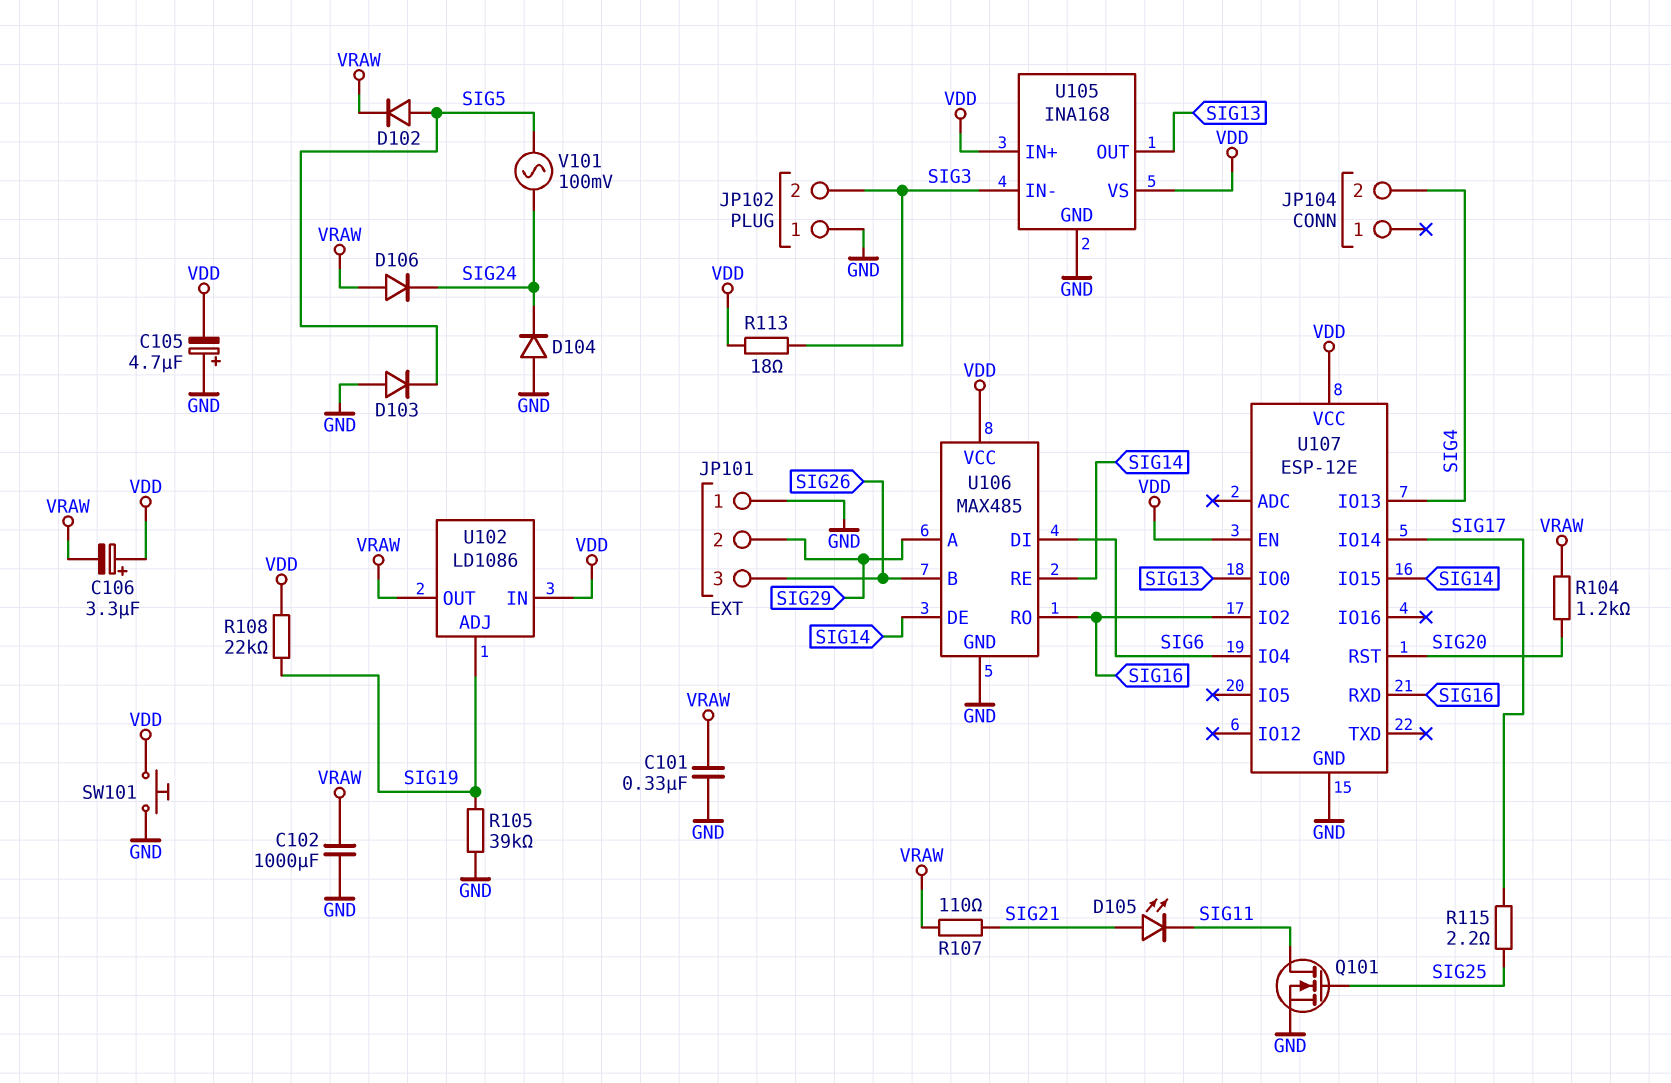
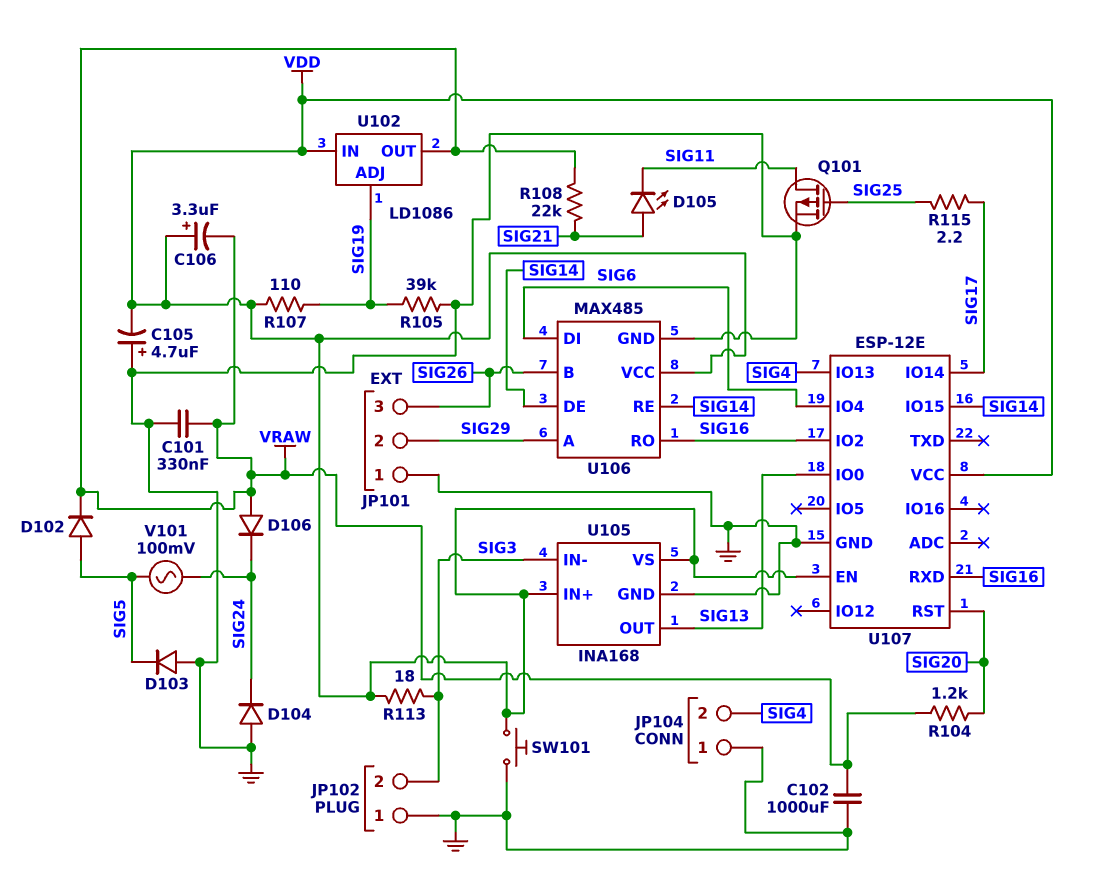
JP104 pin 1: none -> GND
Q101: NMOS (G SIG25, D SIG11, S GND) -> PMOS (G SIG25, D SIG11, S GND)
R107: 110 (SIG21, VRAW) -> 110 (SIG19, VDD)
R108: 22k (SIG19, VDD) -> 22k (SIG21, VRAW)

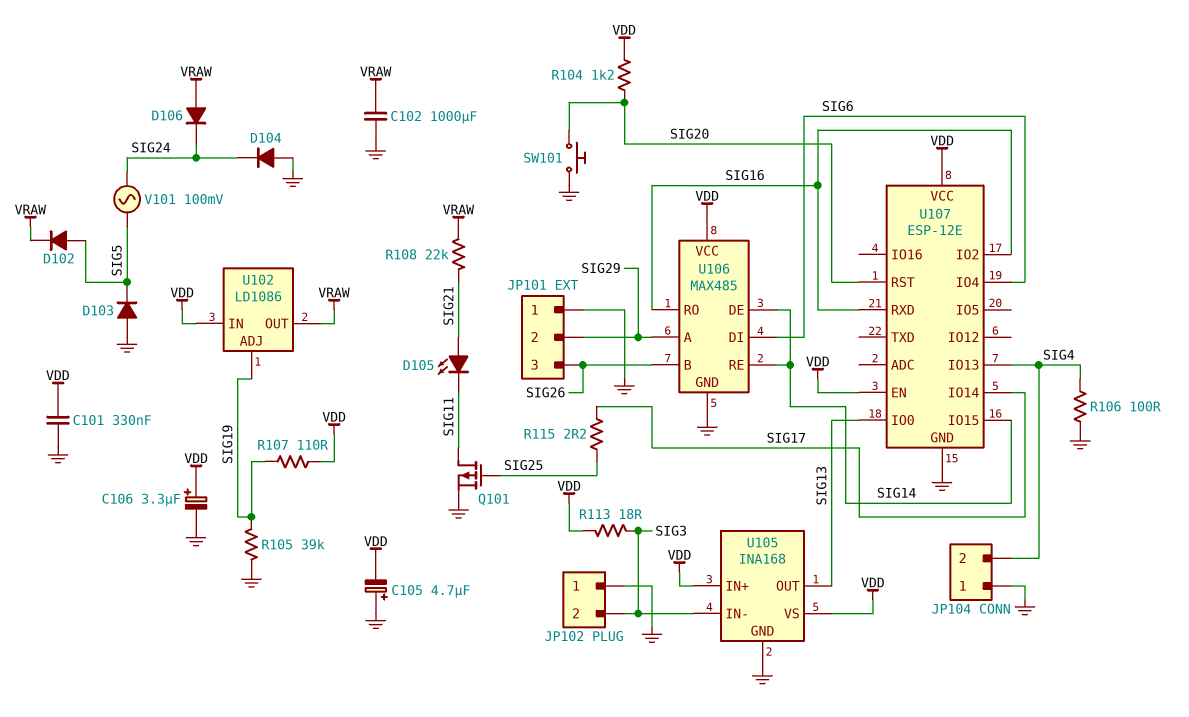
C101: 330nF (GND, VRAW) -> 330nF (GND, VDD)
C106: 3.3uF (plus VDD, minus VRAW) -> 3.3uF (plus VDD, minus GND)
R104: 1.2k (SIG20, VRAW) -> 1.2k (SIG20, VDD)
R106: none -> 100 (GND, SIG4)
SW101: button (GND, VDD) -> button (GND, SIG20)

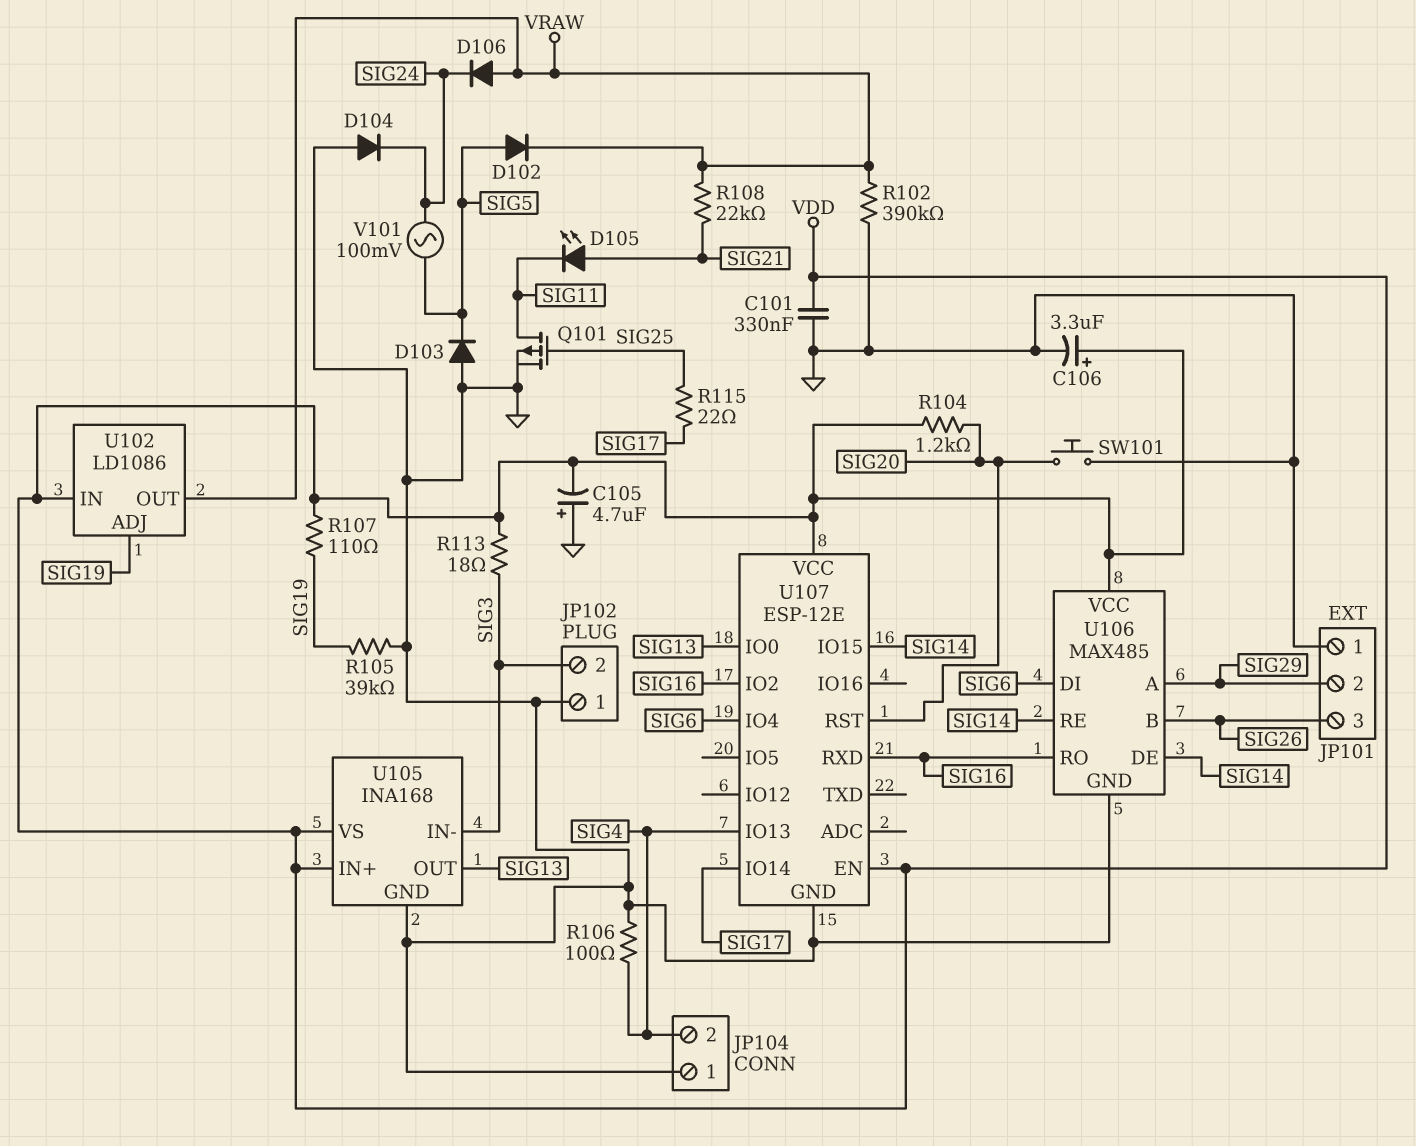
C102: 1000uF (GND, VRAW) -> none
R102: none -> 390k (GND, VRAW)
R115: 2.2 (SIG17, SIG25) -> 22 (SIG17, SIG25)

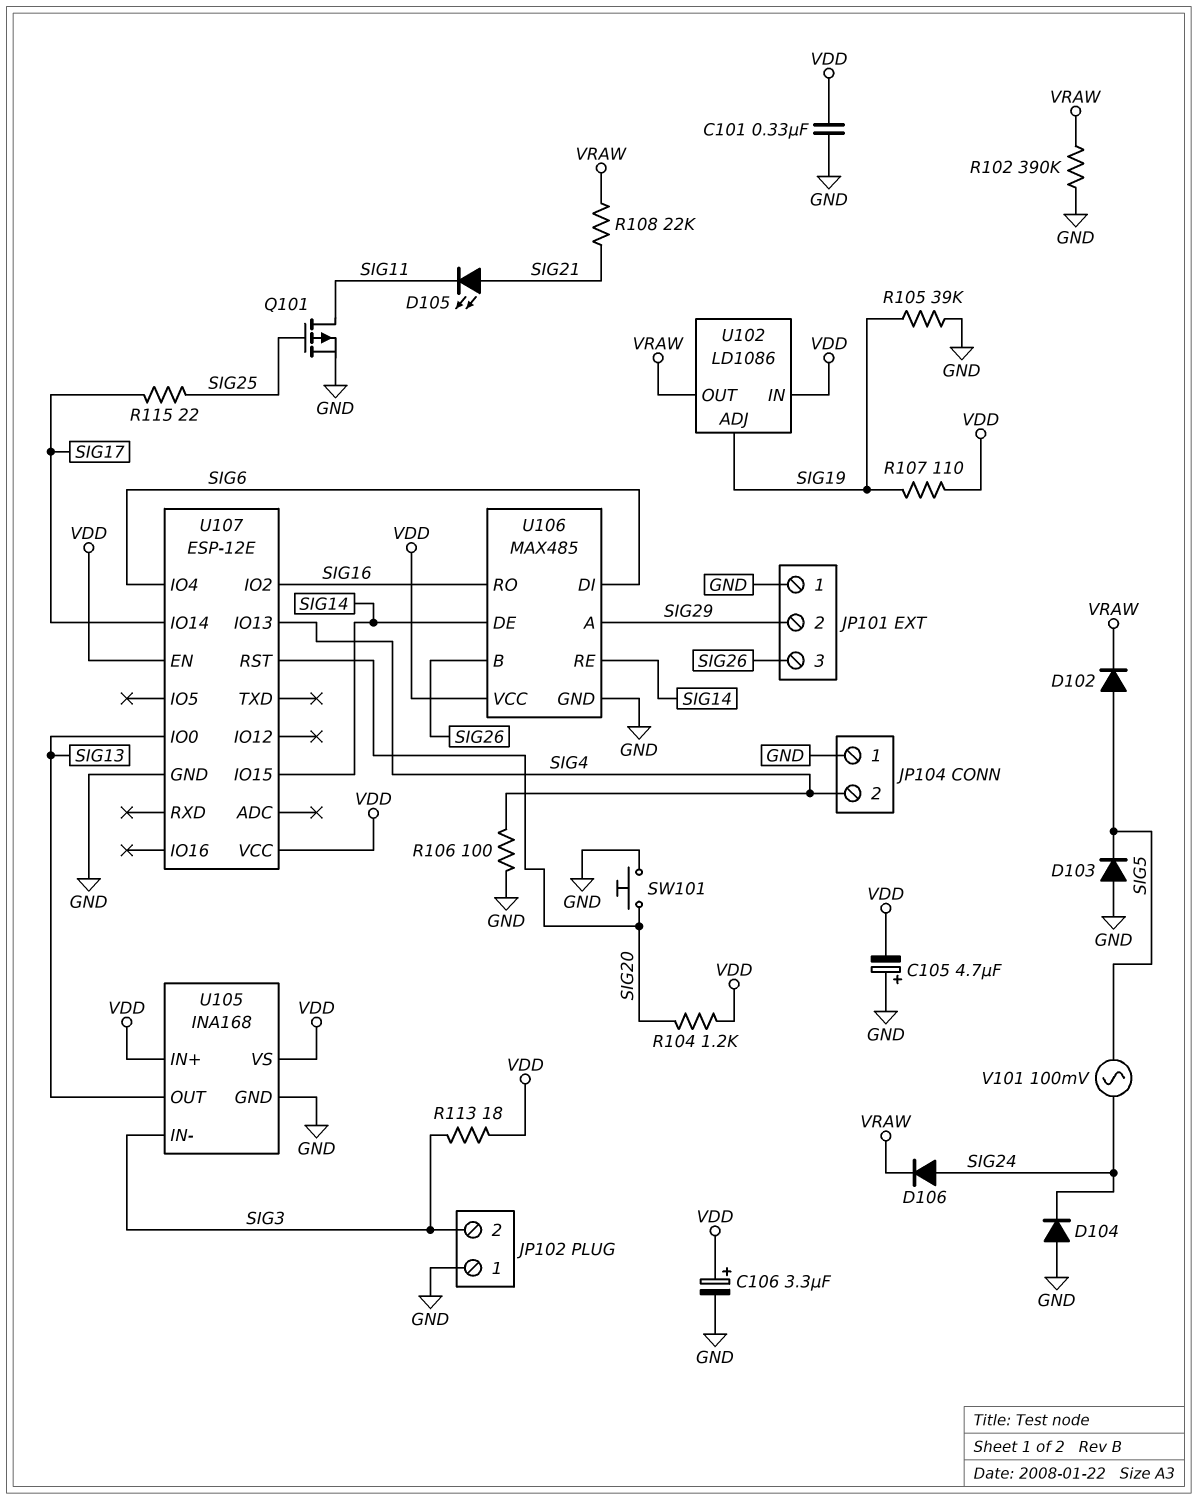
D106: diode (A VRAW, K SIG24) -> diode (A SIG24, K VRAW)
U107 pin RXD: SIG16 -> none

